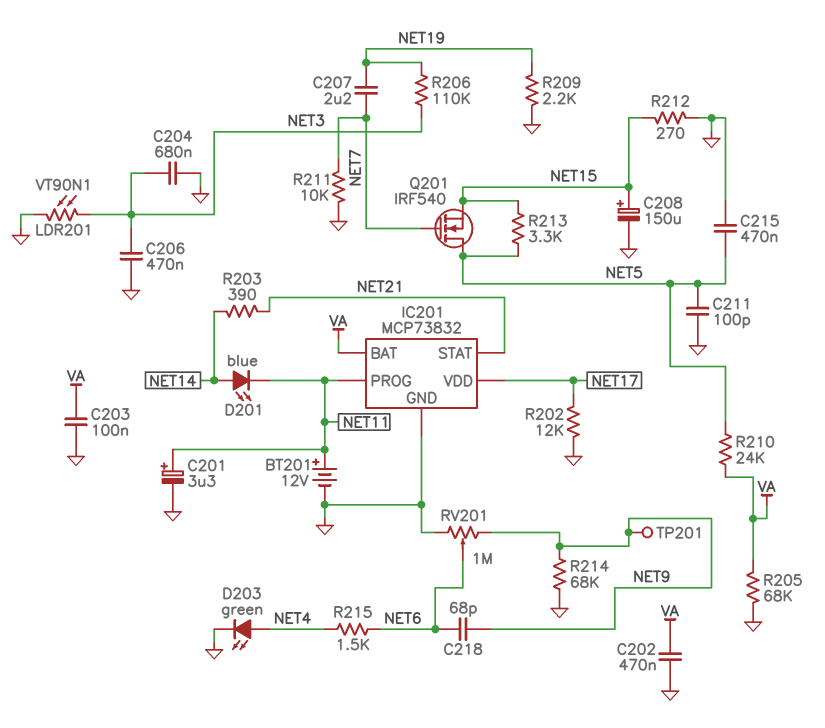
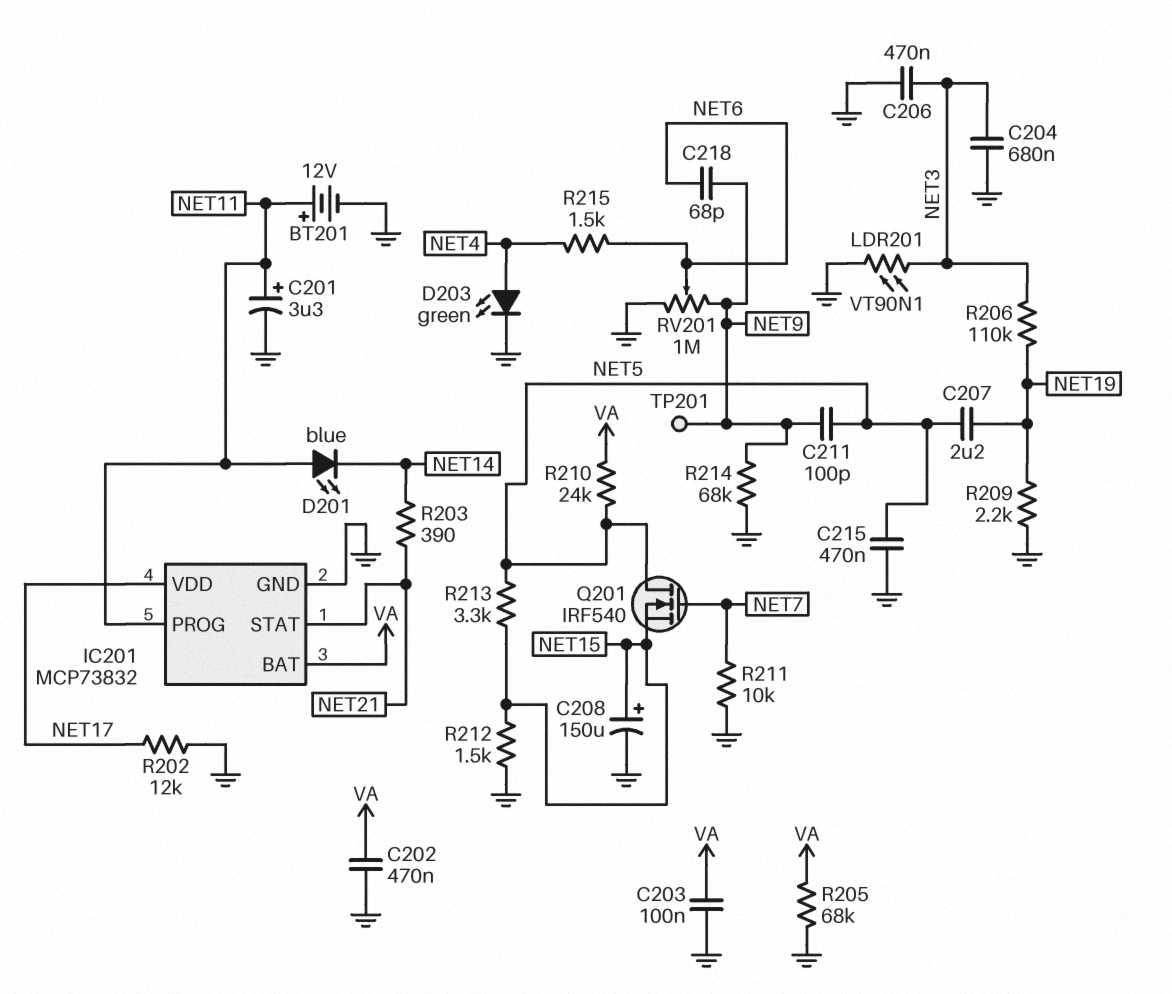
C207: 2.2uF (NET7, NET19) -> 2.2uF (NET5, NET19)
C211: 100pF (GND, NET5) -> 100pF (NET5, NET9)
D201: LED blue (A NET14, K NET11) -> LED blue (A NET11, K NET14)
R212: 270 (GND, NET15) -> 1.5k (GND, NET15)

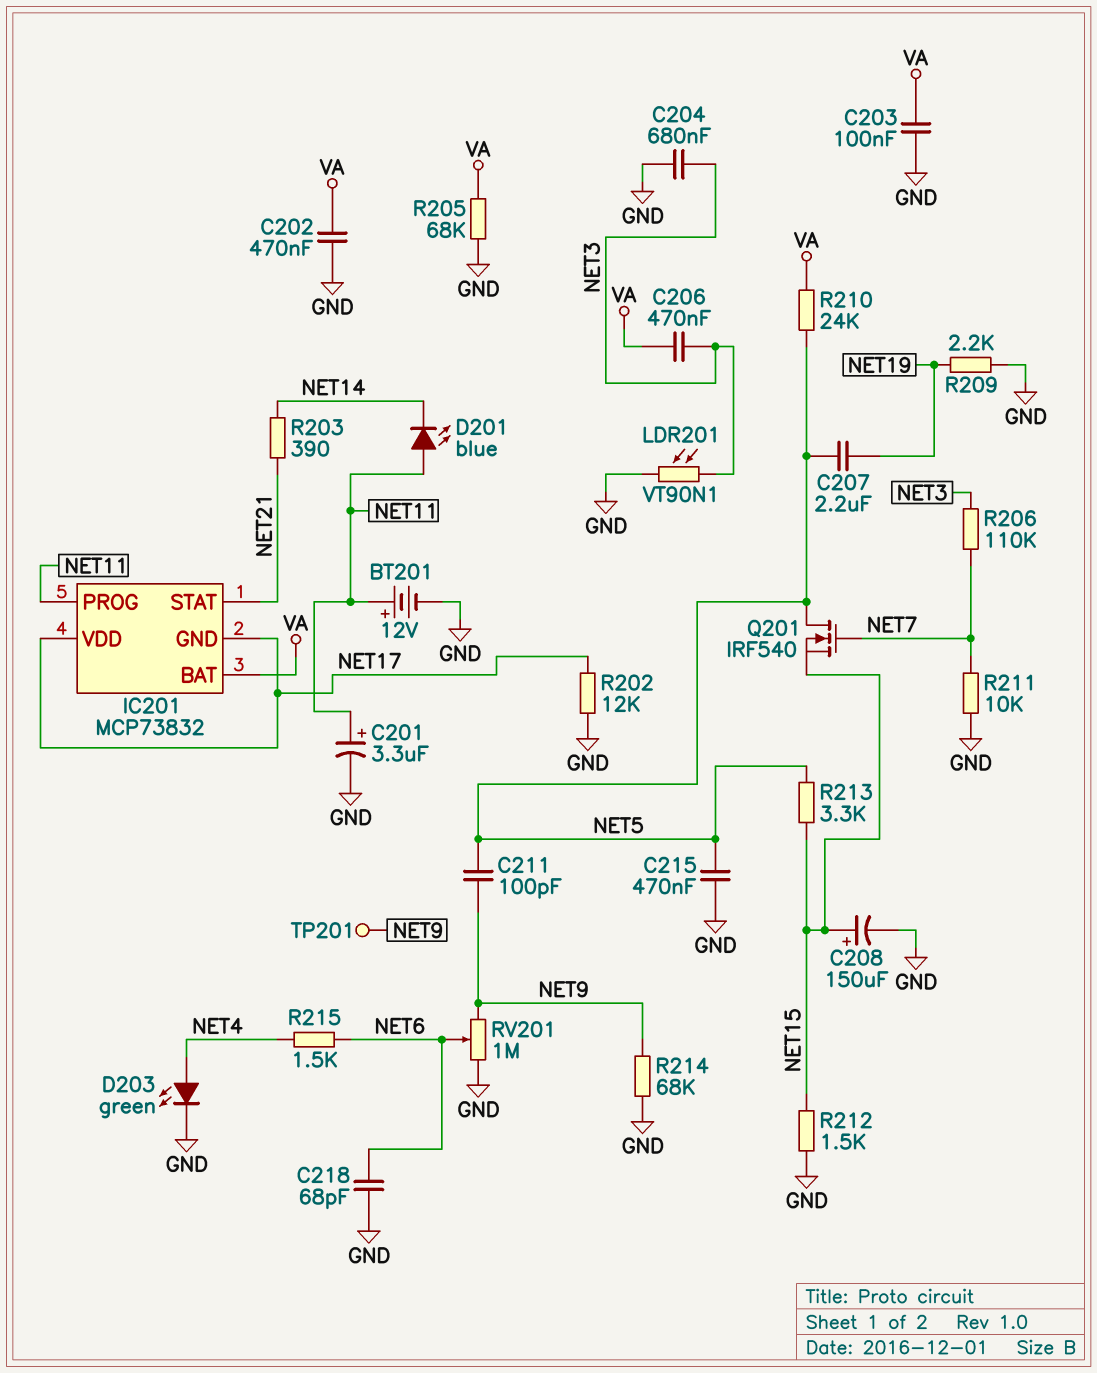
C206: 470nF (GND, NET3) -> 470nF (NET3, VA)
C218: 68pF (NET6, NET9) -> 68pF (GND, NET6)
IC201 pin GND: GND -> NET17
R206: 110k (NET3, NET19) -> 110k (NET3, NET7)

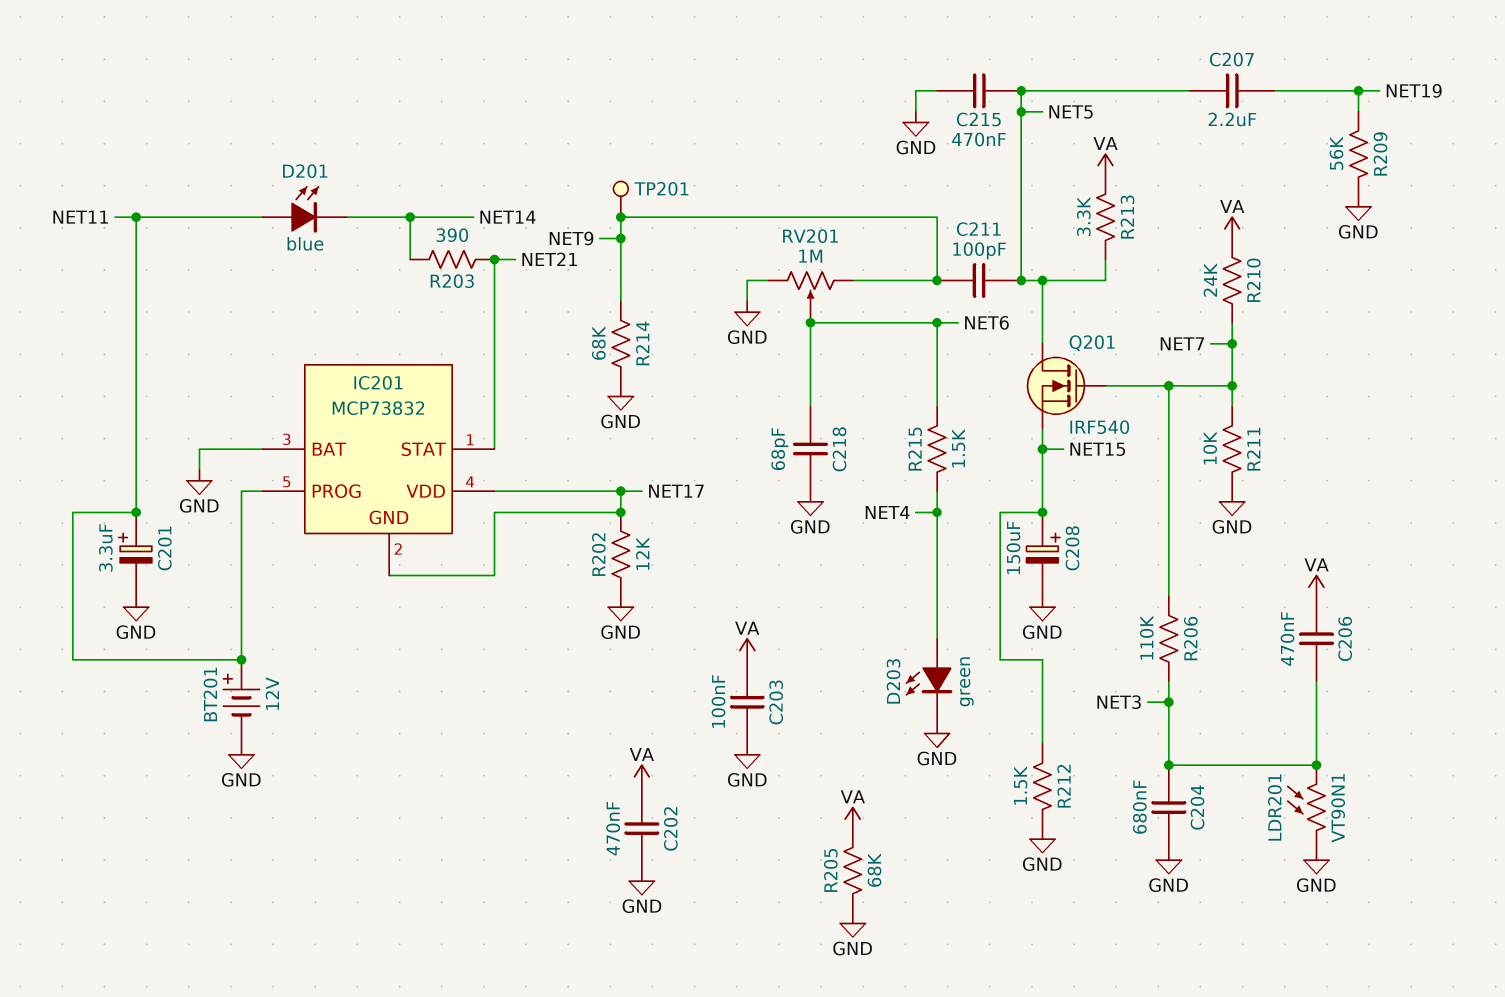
IC201 pin BAT: VA -> GND
R209: 2.2k (GND, NET19) -> 56k (GND, NET19)
R210: 24k (NET5, VA) -> 24k (NET7, VA)
R213: 3.3k (NET5, NET15) -> 3.3k (NET5, VA)

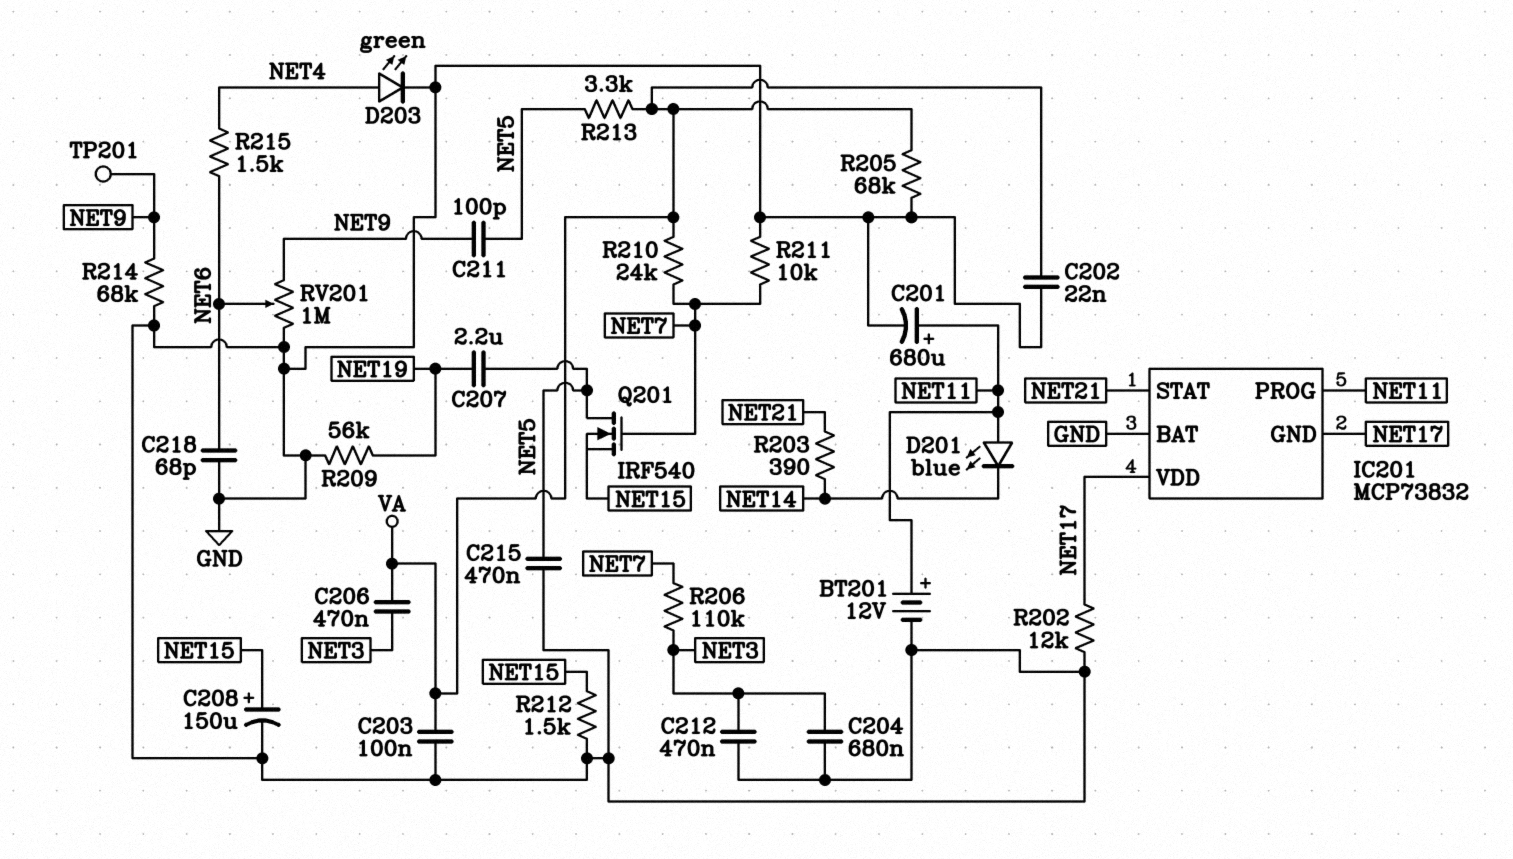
C201: 3.3uF (plus NET11, minus GND) -> 680uF (plus NET11, minus GND)
C202: 470nF (GND, VA) -> 22nF (GND, VA)
C212: none -> 470nF (GND, NET3)
LDR201: VT90N1 (GND, NET3) -> none

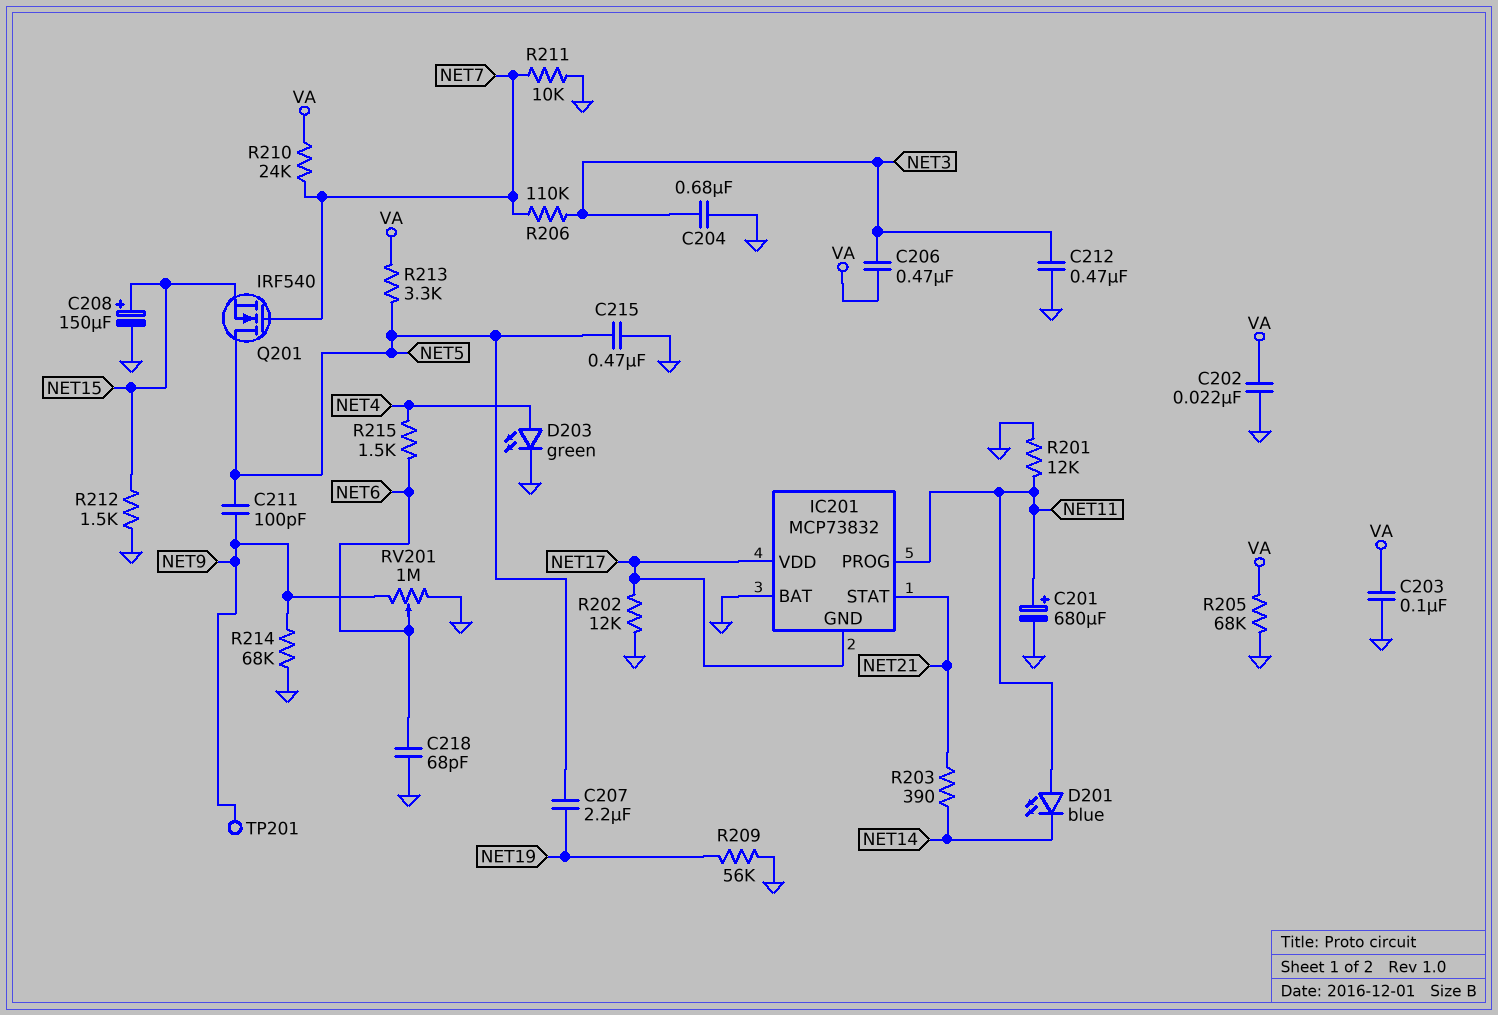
BT201: 12V (plus NET11, minus GND) -> none
R201: none -> 12k (GND, NET11)

